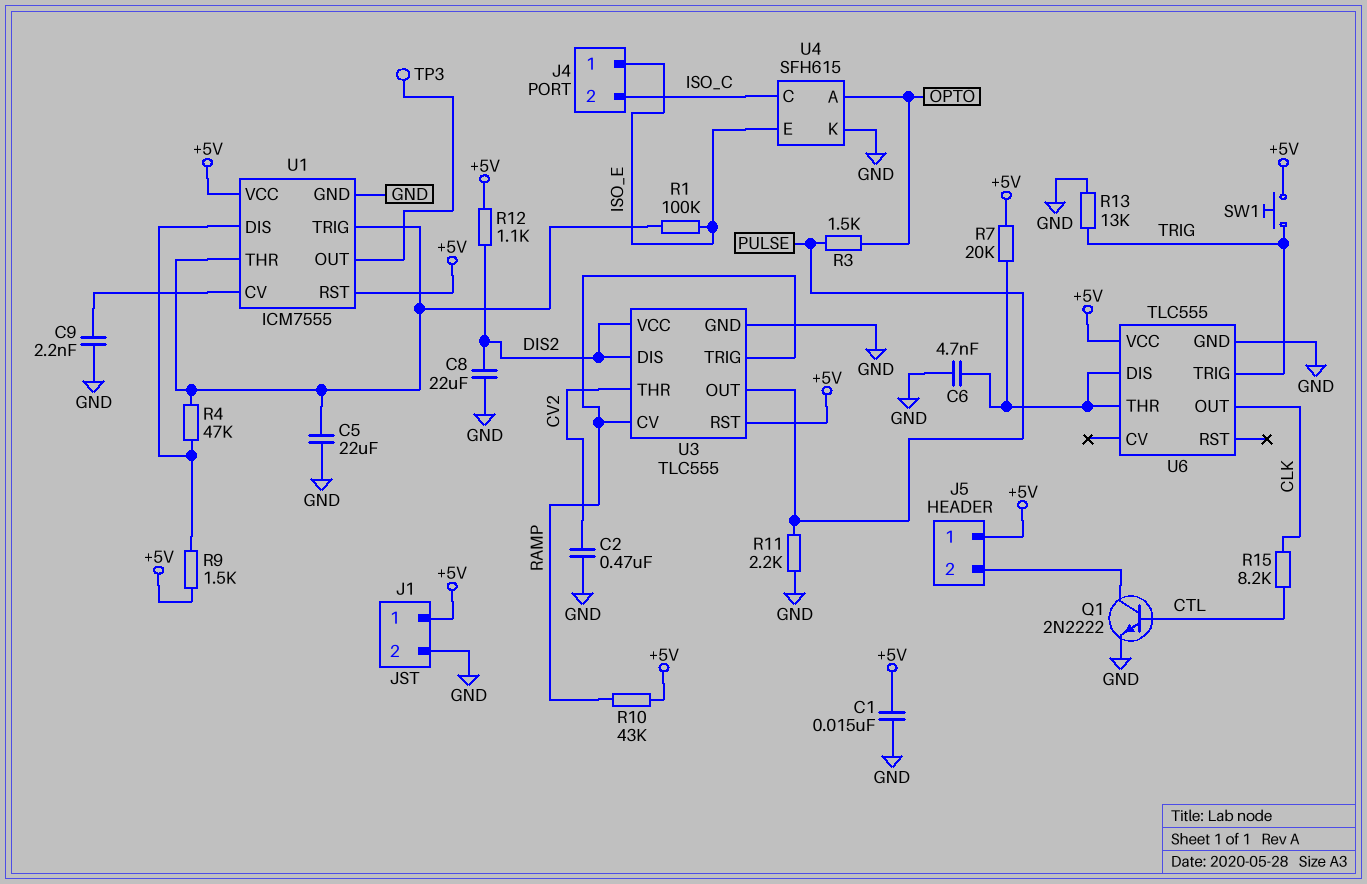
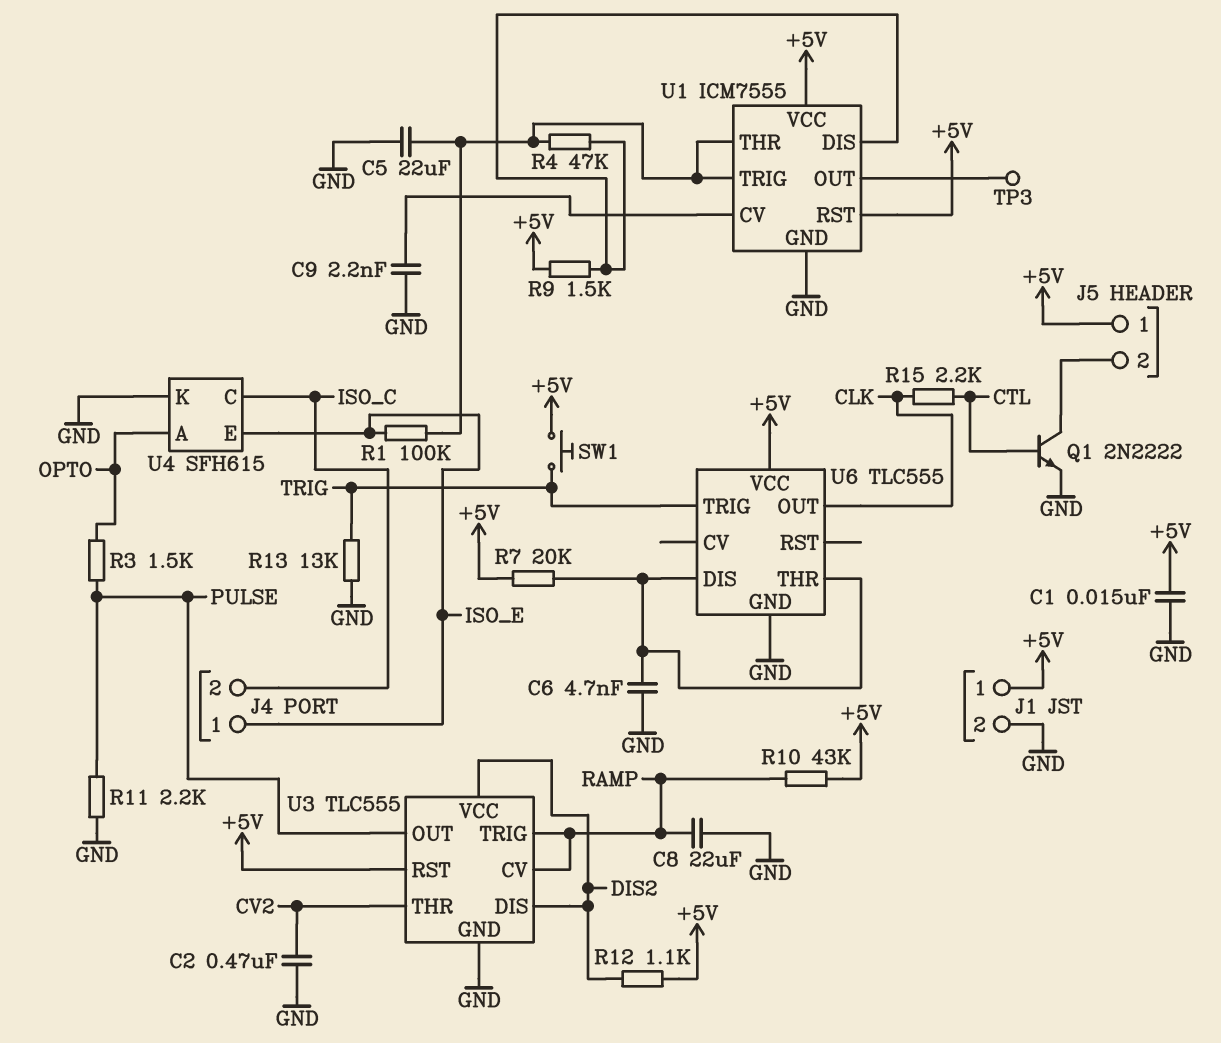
C8: 22uF (DIS2, GND) -> 22uF (GND, RAMP)
R15: 8.2k (CLK, CTL) -> 2.2k (CLK, CTL)

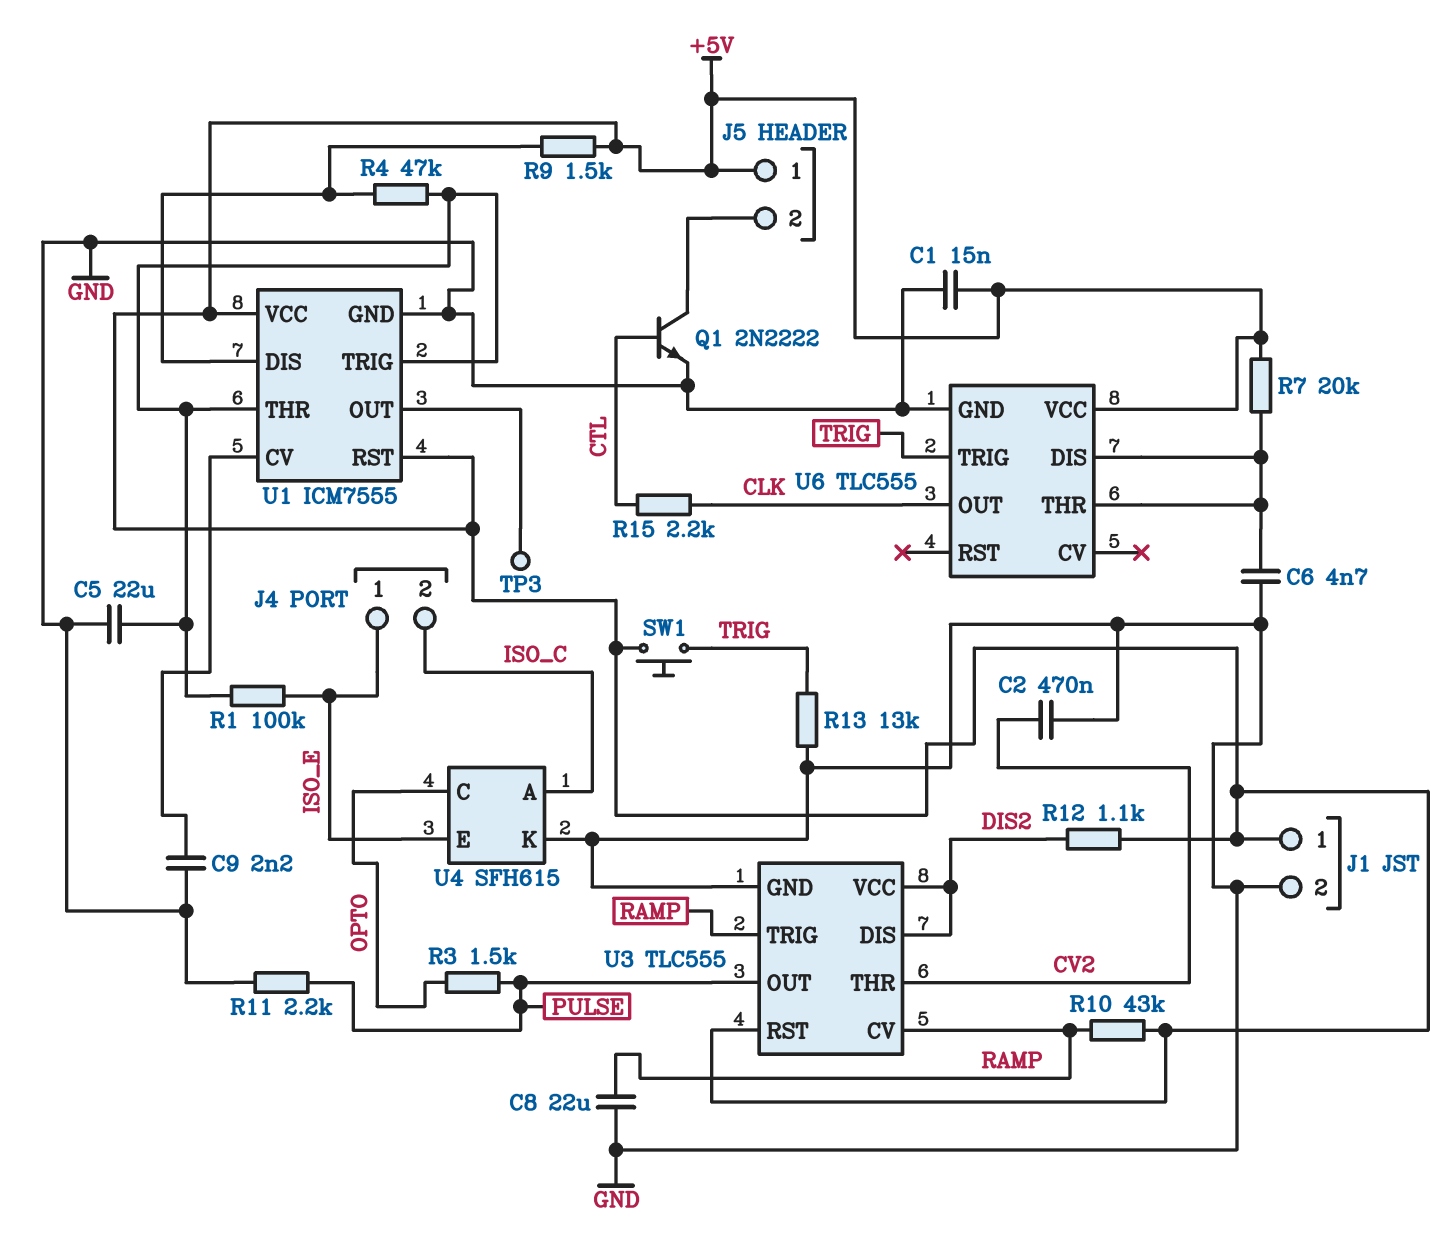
U4 pin A: OPTO -> ISO_C
U4 pin C: ISO_C -> OPTO

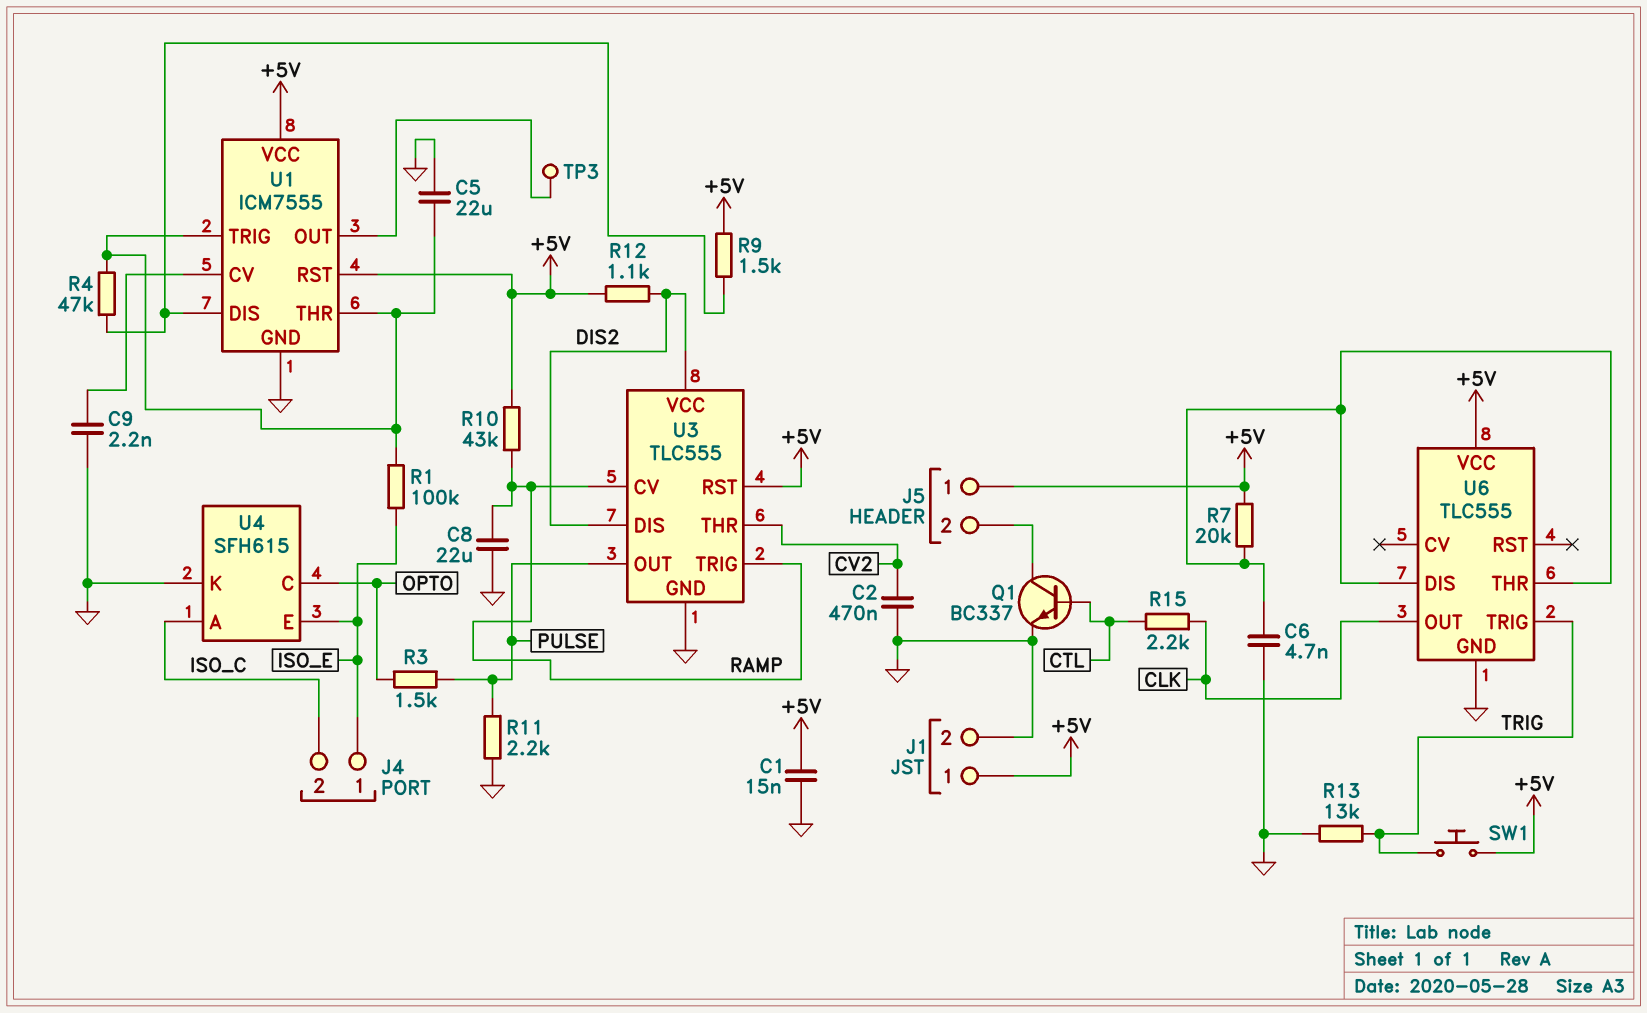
Q1: NPN 2N2222 (B CTL, C J5/2, E GND) -> NPN BC337 (B CTL, C J5/2, E GND)

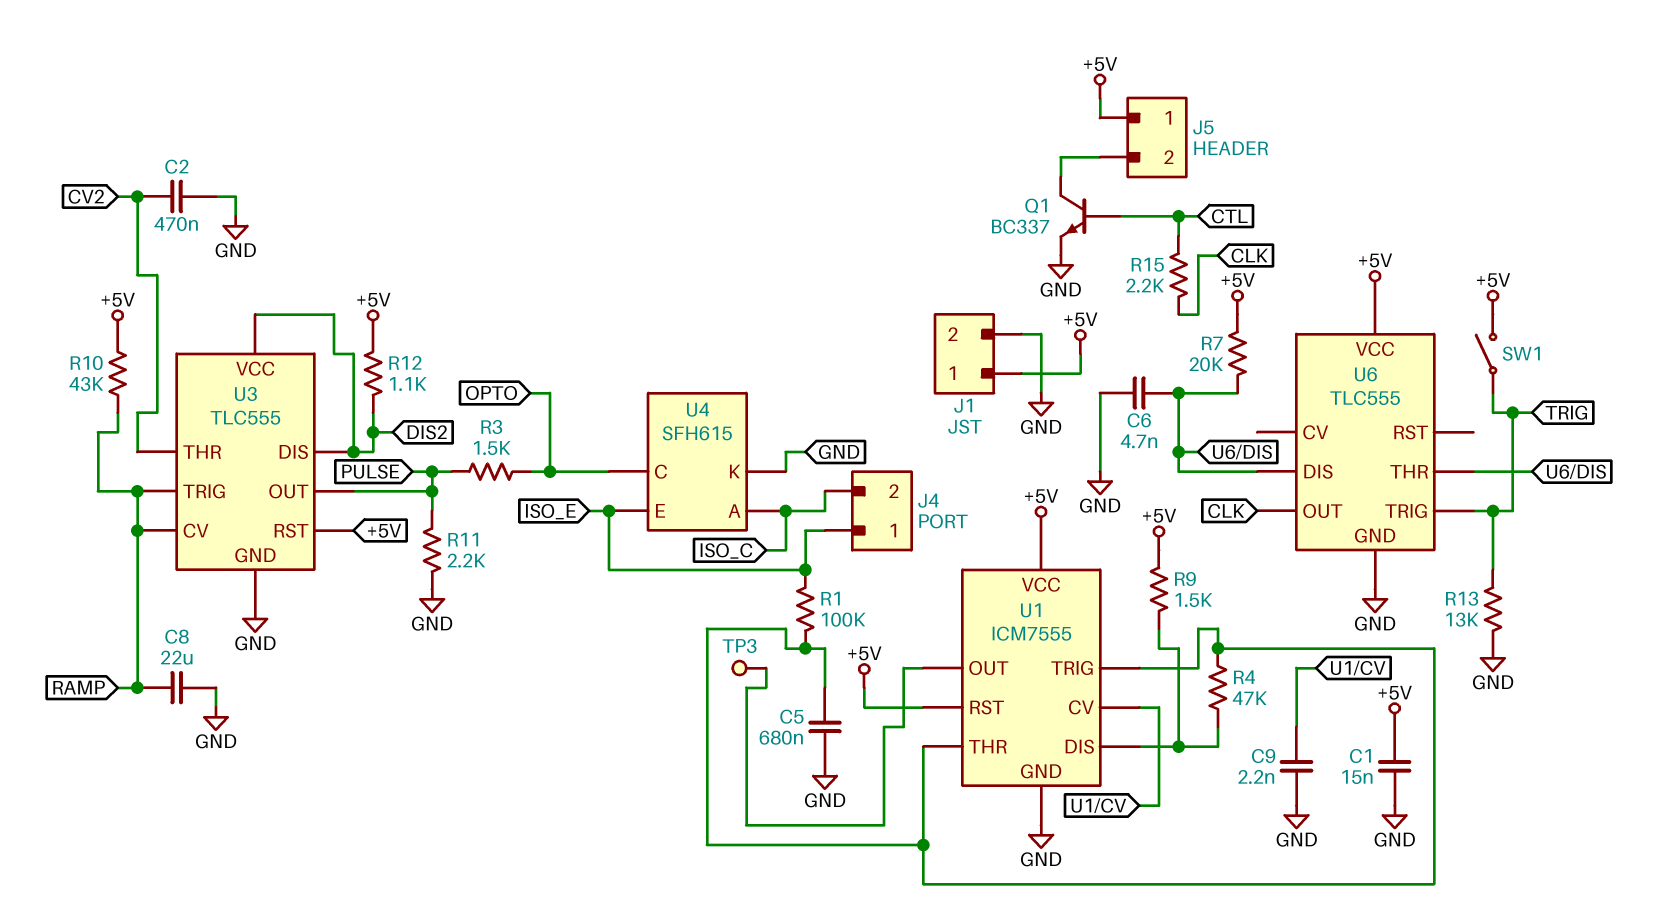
C5: 22uF (GND, U1/THR) -> 680nF (GND, U1/THR)
SW1: button (+5V, TRIG) -> switch (+5V, TRIG)

